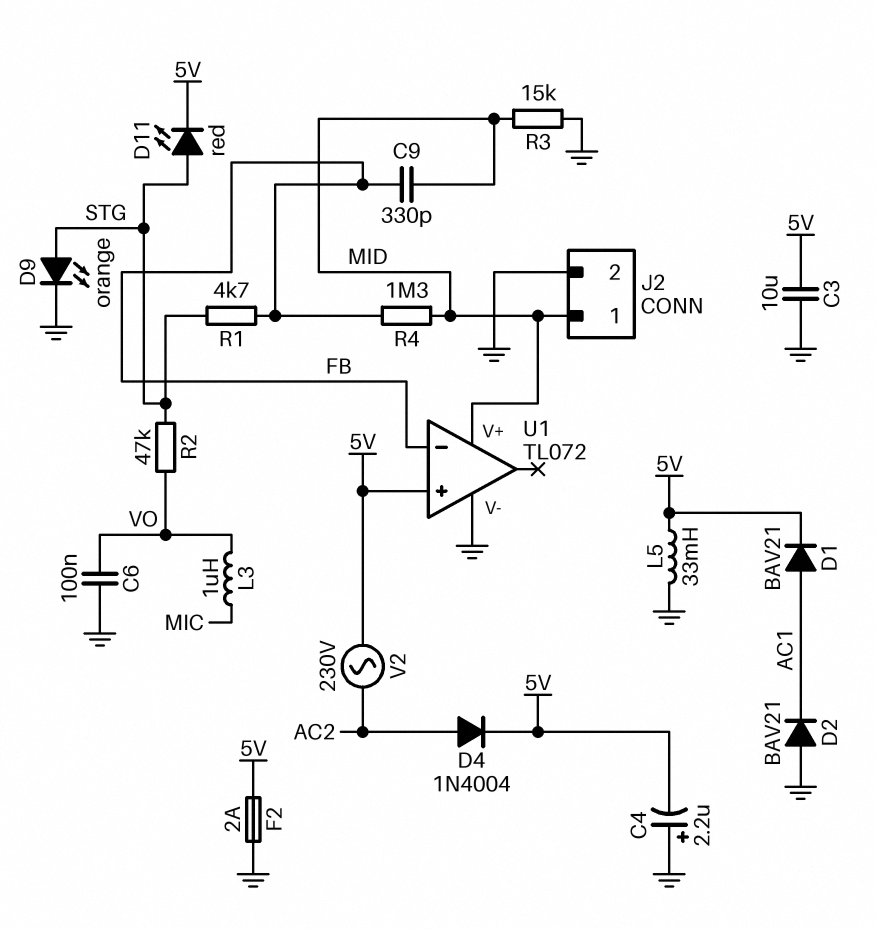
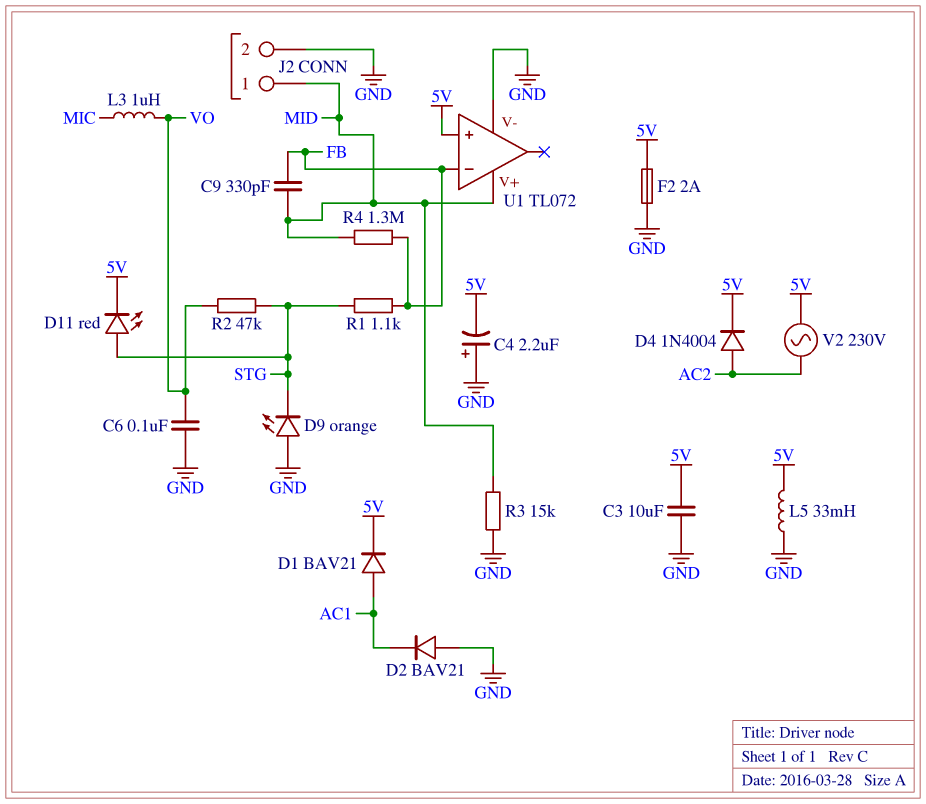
D9: LED orange (A STG, K GND) -> LED orange (A GND, K STG)
R1: 4.7k (FB, STG) -> 1.1k (FB, STG)

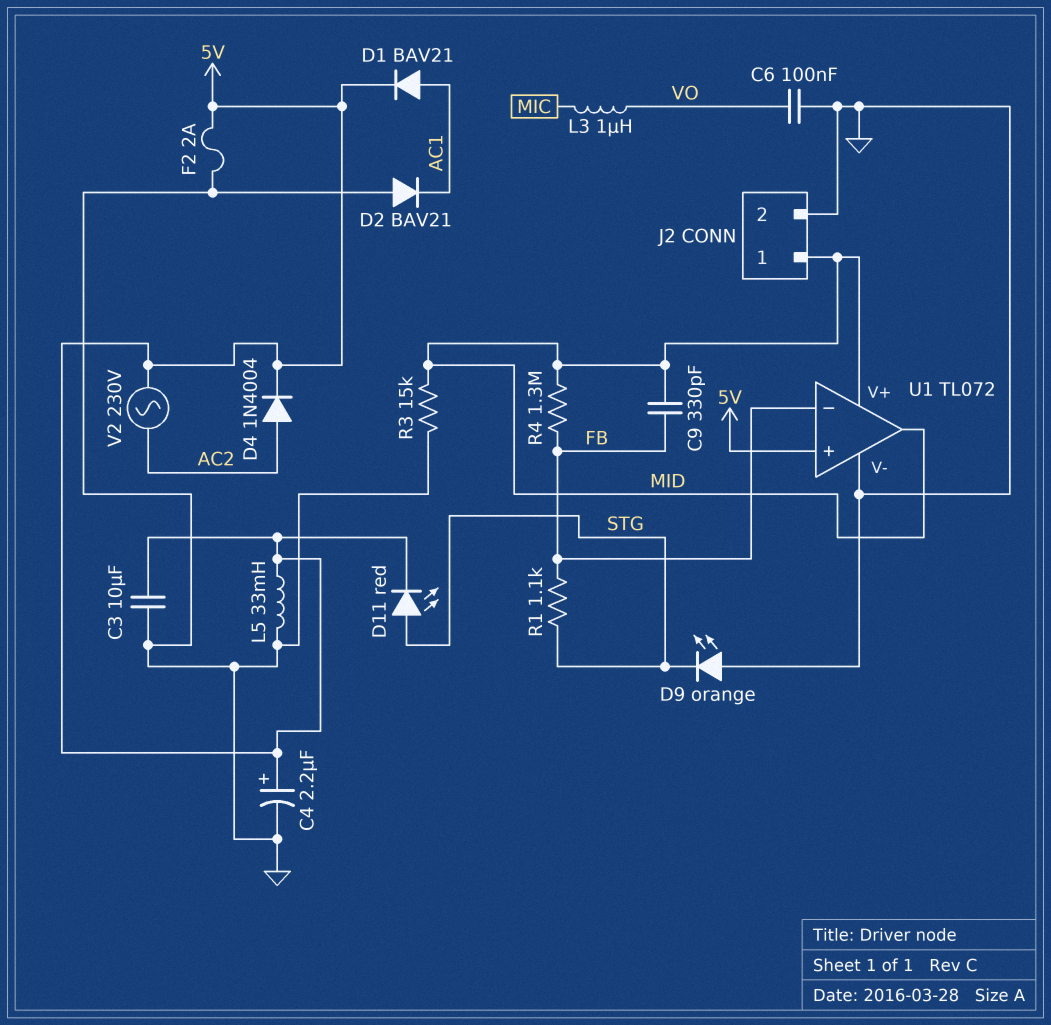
C4: 2.2uF (plus GND, minus 5V) -> 2.2uF (plus 5V, minus GND)
R2: 47k (STG, VO) -> none
U1 pin out: none -> MID

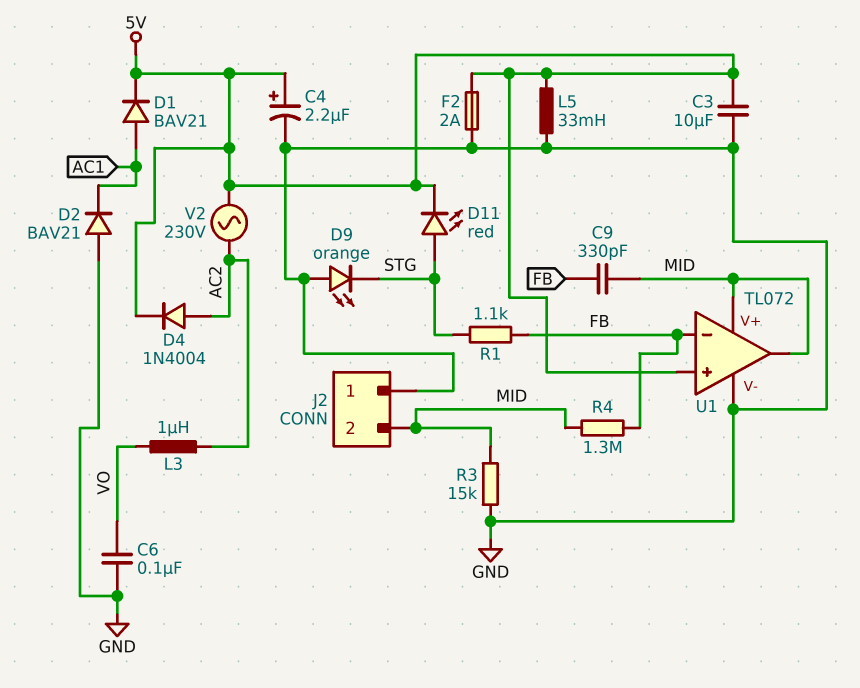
J2 pin 1: MID -> GND
J2 pin 2: GND -> MID
L3: 1uH (MIC, VO) -> 1uH (AC2, VO)

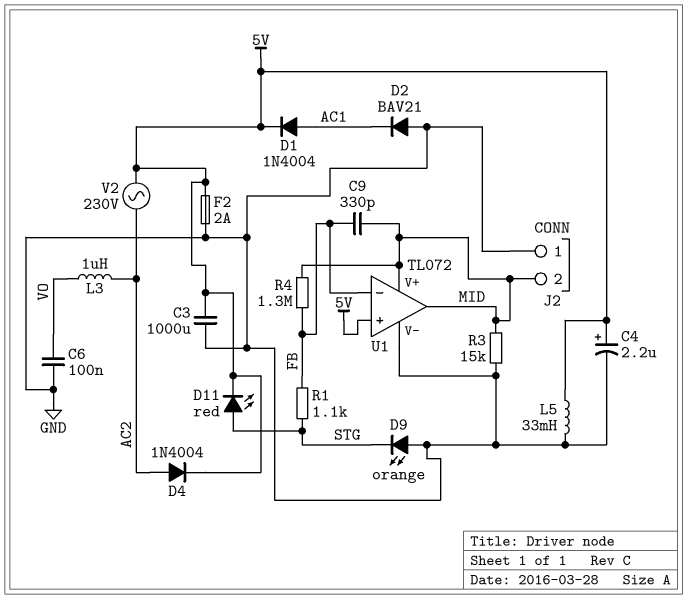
C3: 10uF (5V, GND) -> 1000uF (5V, GND)
D1: diode BAV21 (A AC1, K 5V) -> diode 1N4004 (A AC1, K 5V)

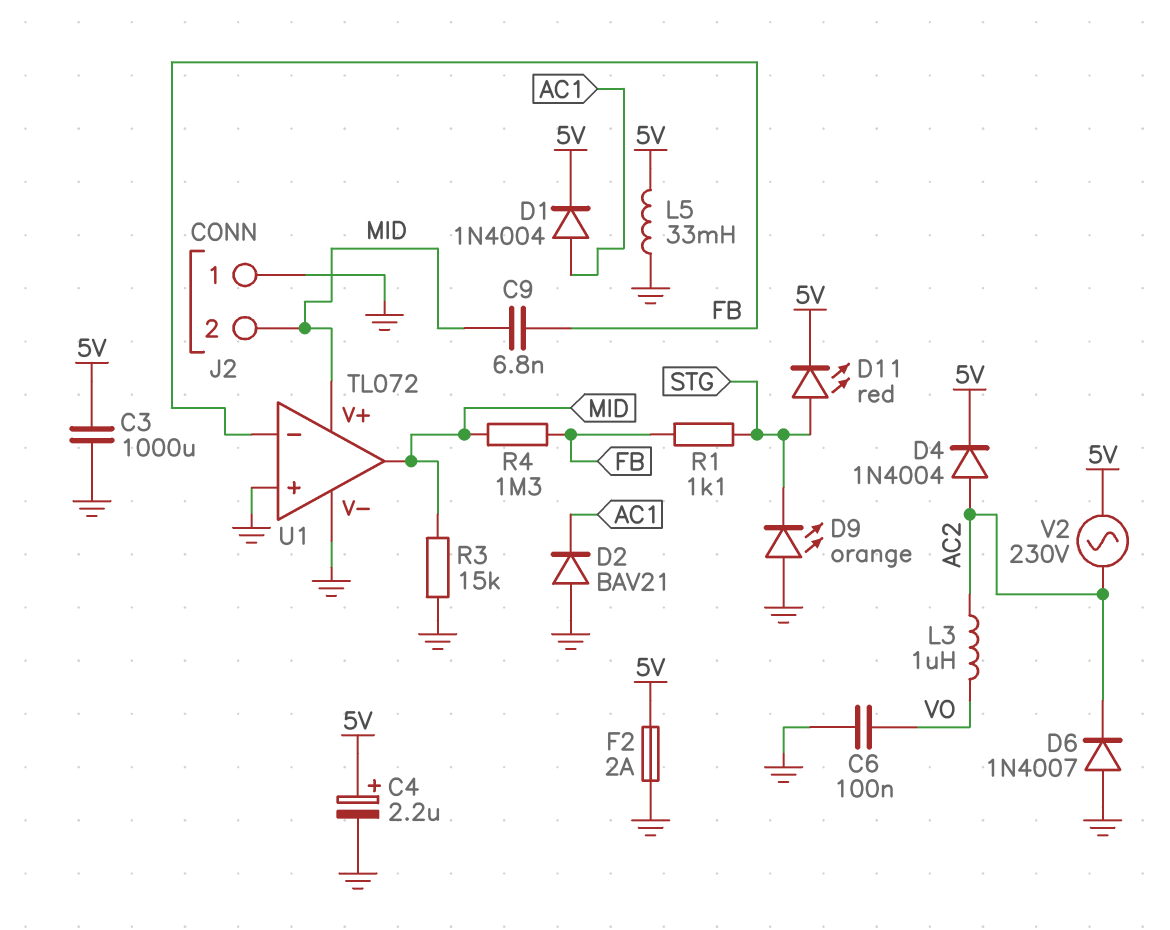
C9: 330pF (FB, MID) -> 6.8nF (FB, MID)
D6: none -> diode 1N4007 (A GND, K AC2)
U1 pin in+: 5V -> GND

